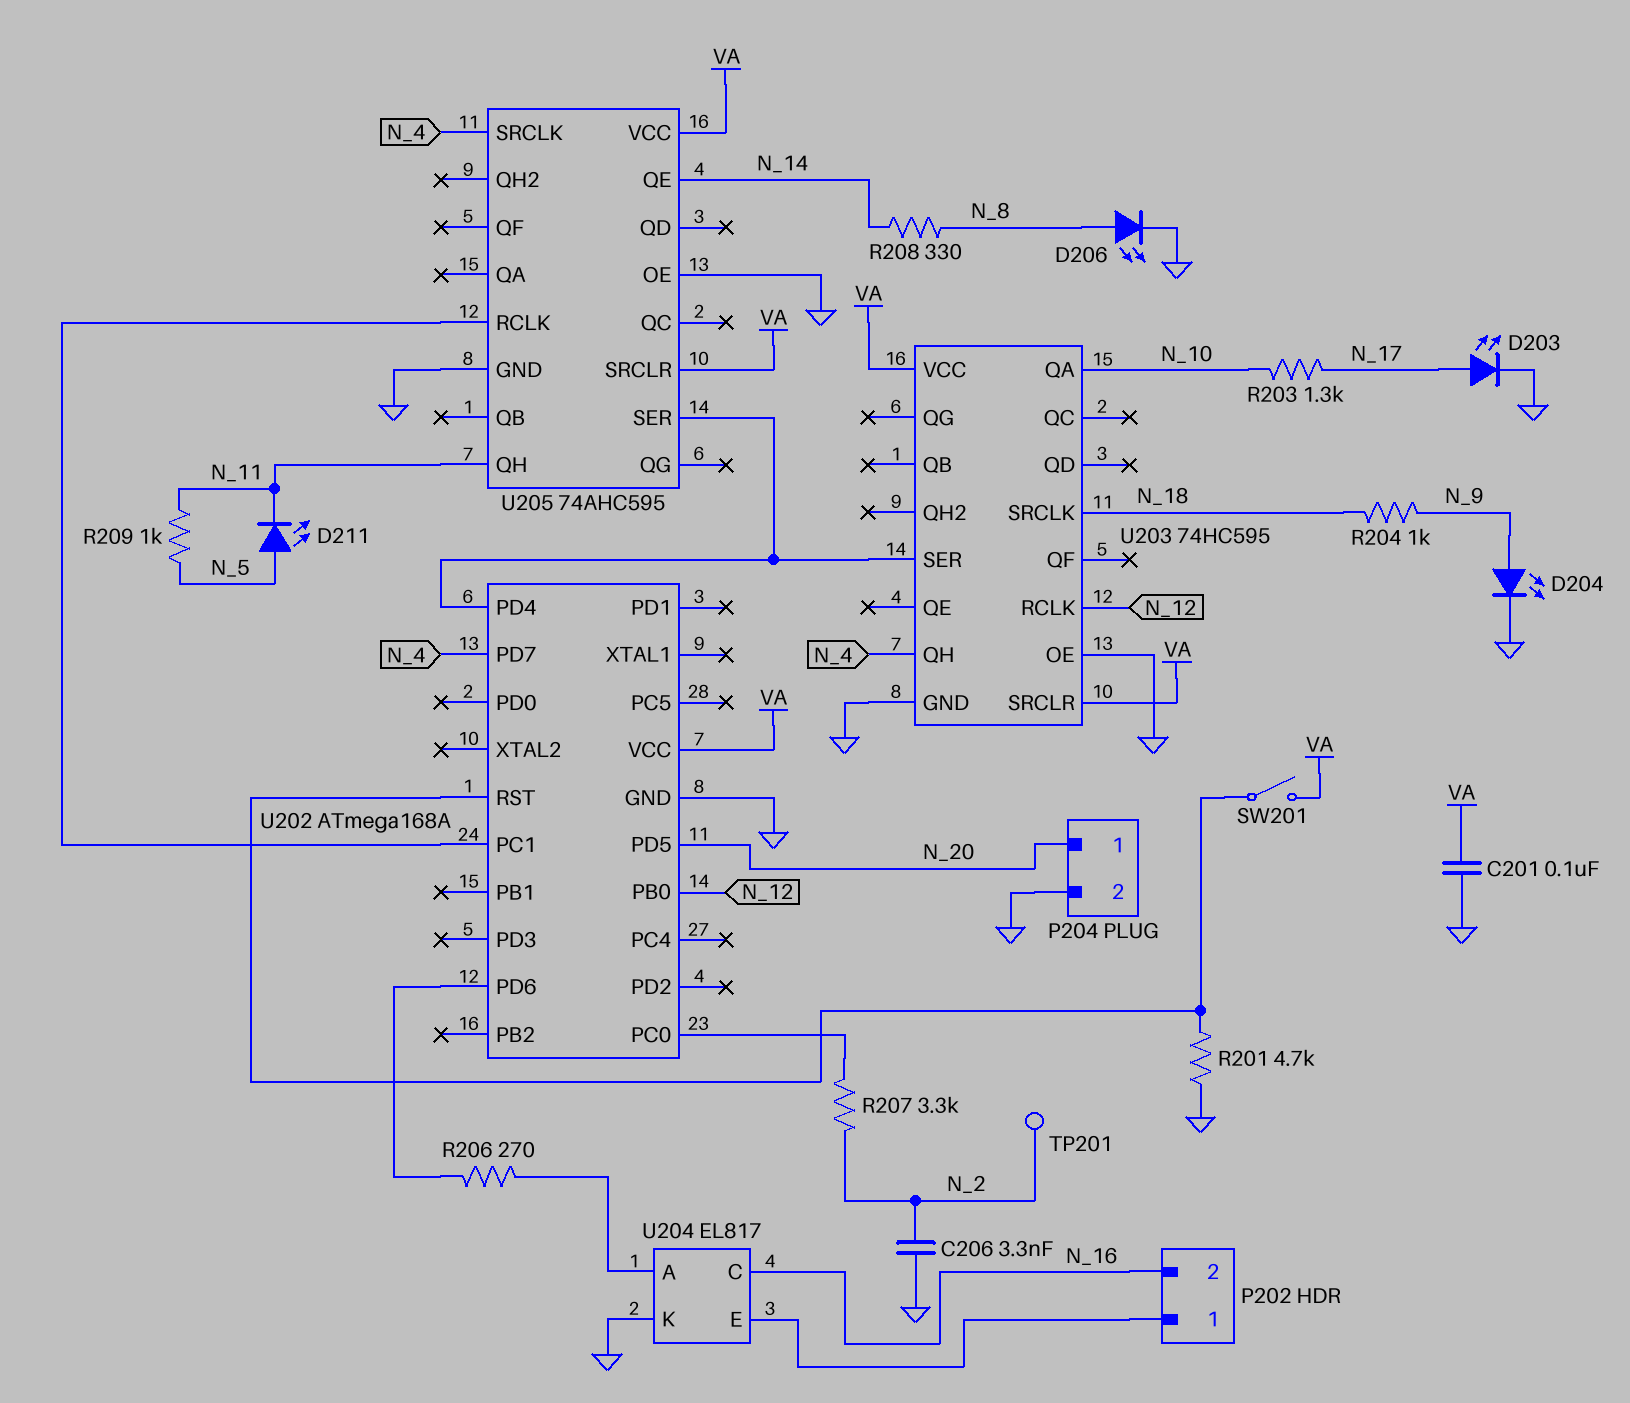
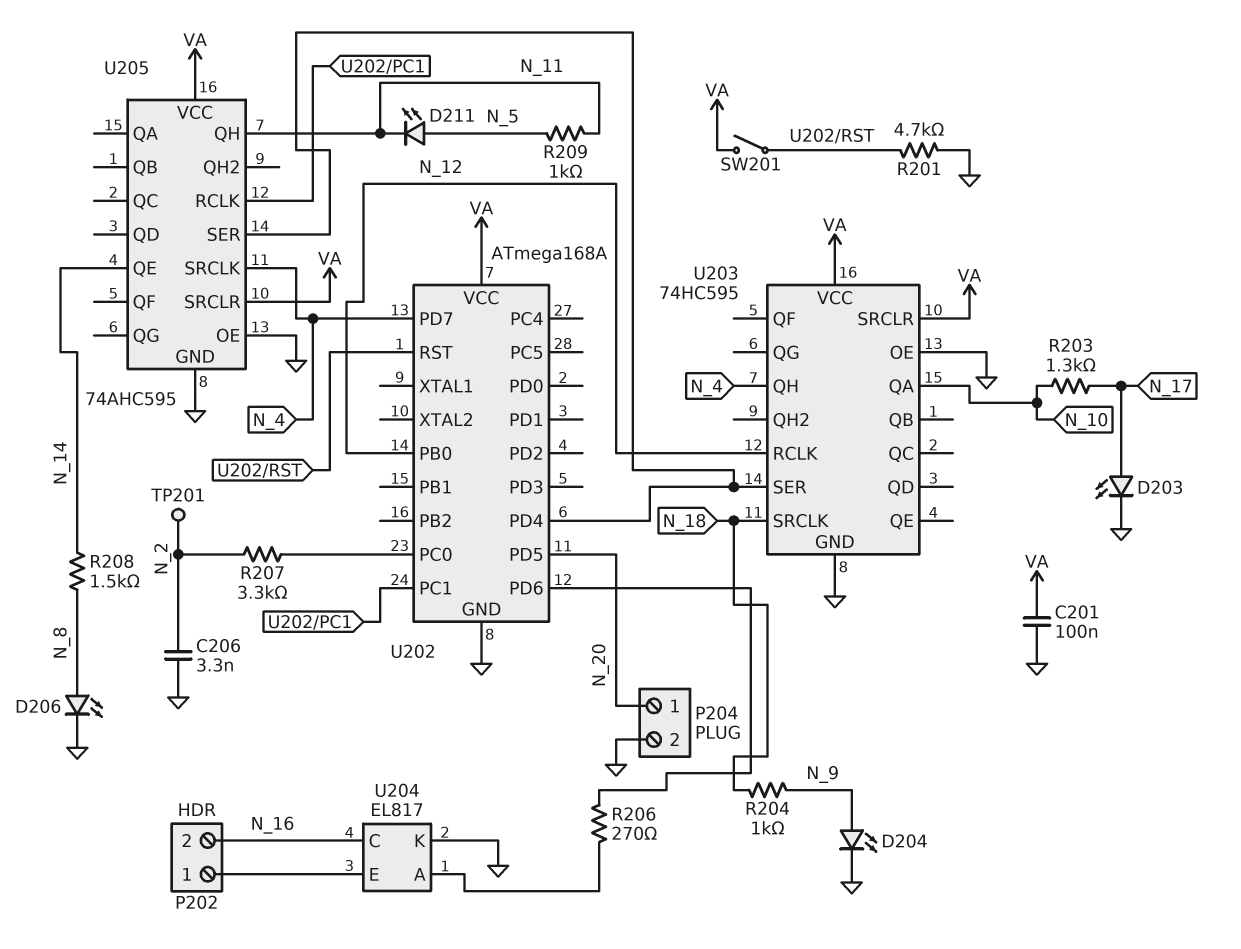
R208: 330 (N_8, N_14) -> 1.5k (N_8, N_14)

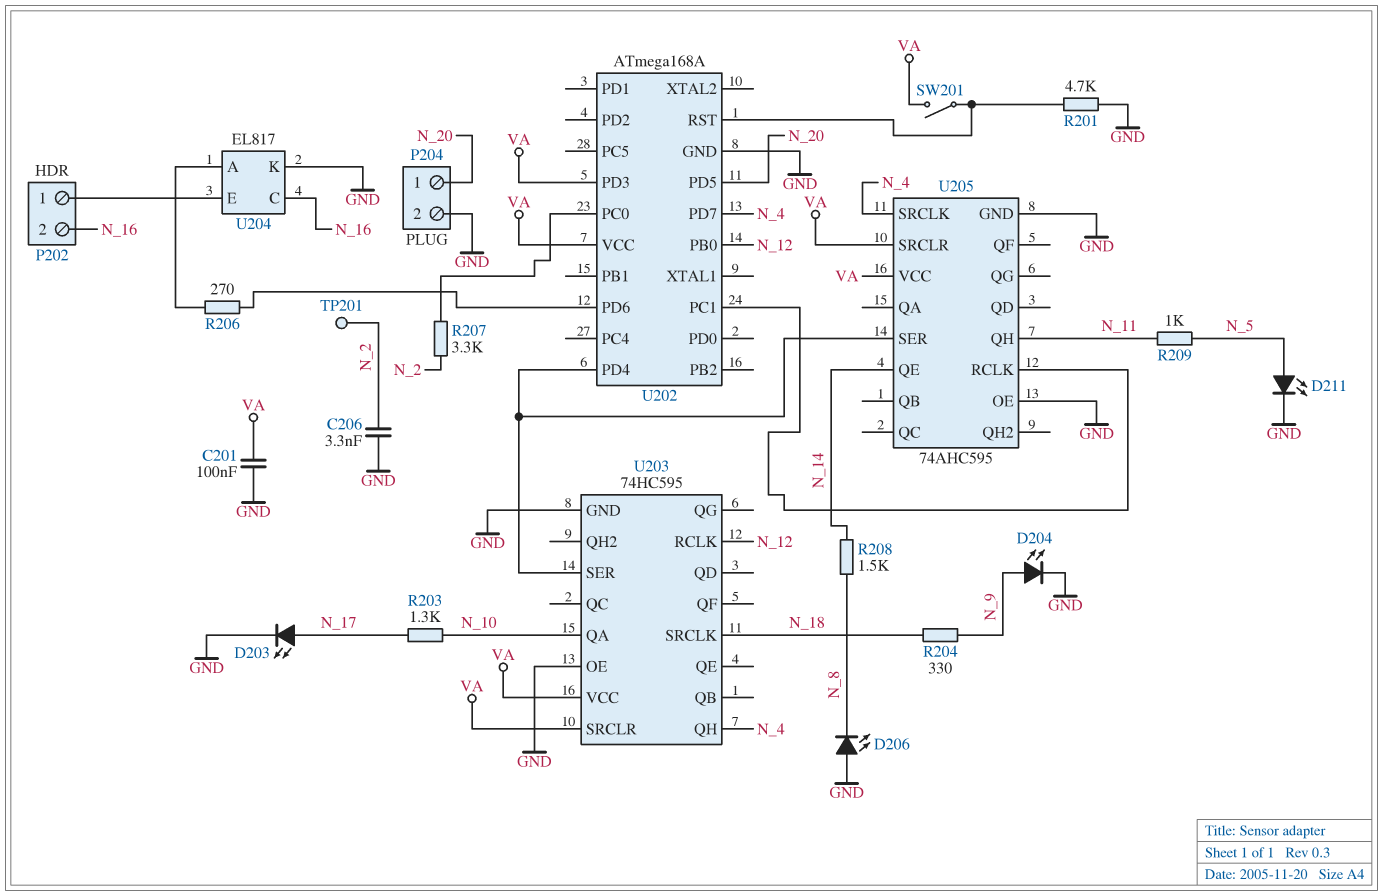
D206: LED (A N_8, K GND) -> LED (A GND, K N_8)
D211: LED (A N_5, K N_11) -> LED (A N_5, K GND)
R204: 1k (N_9, N_18) -> 330 (N_9, N_18)
U202 pin PD3: none -> VA

